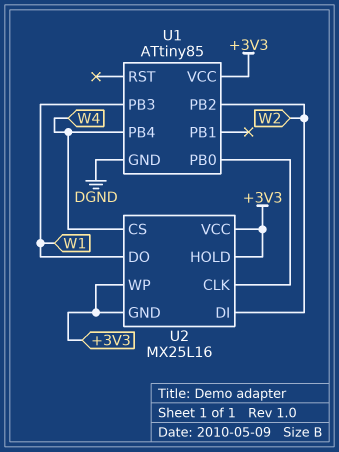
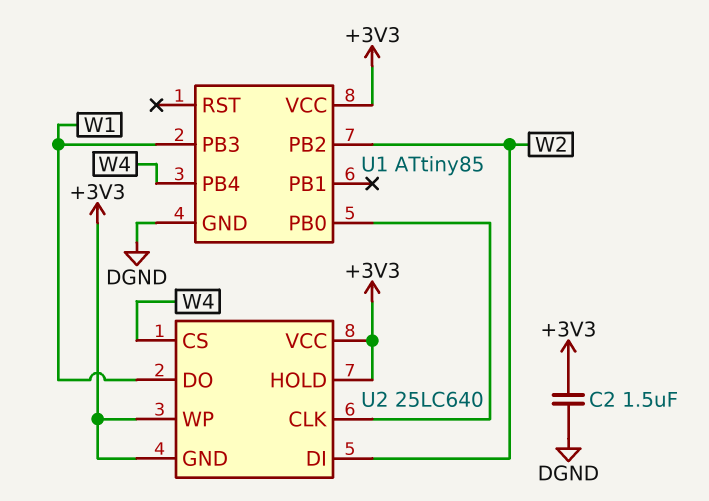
C2: none -> 1.5uF (+3V3, DGND)
U2: MX25L16 -> 25LC640

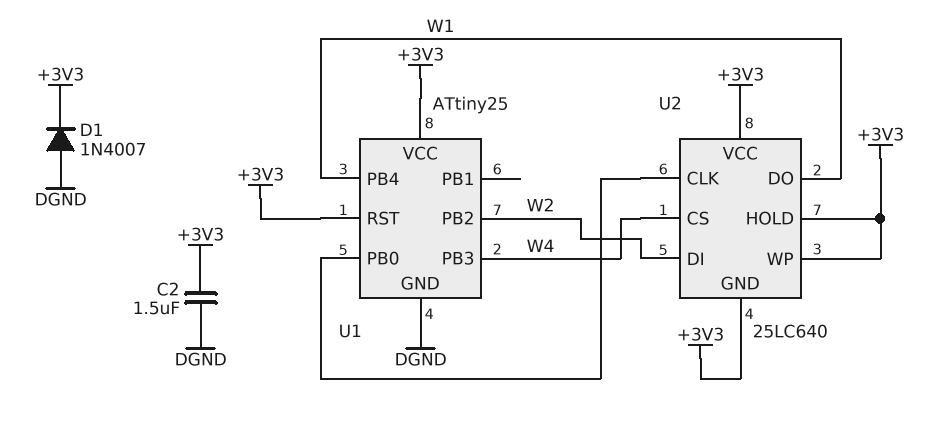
D1: none -> diode 1N4007 (A DGND, K +3V3)
U1: ATtiny85 -> ATtiny25
U1 pin PB3: W1 -> W4
U1 pin PB4: W4 -> W1
U1 pin RST: none -> +3V3

